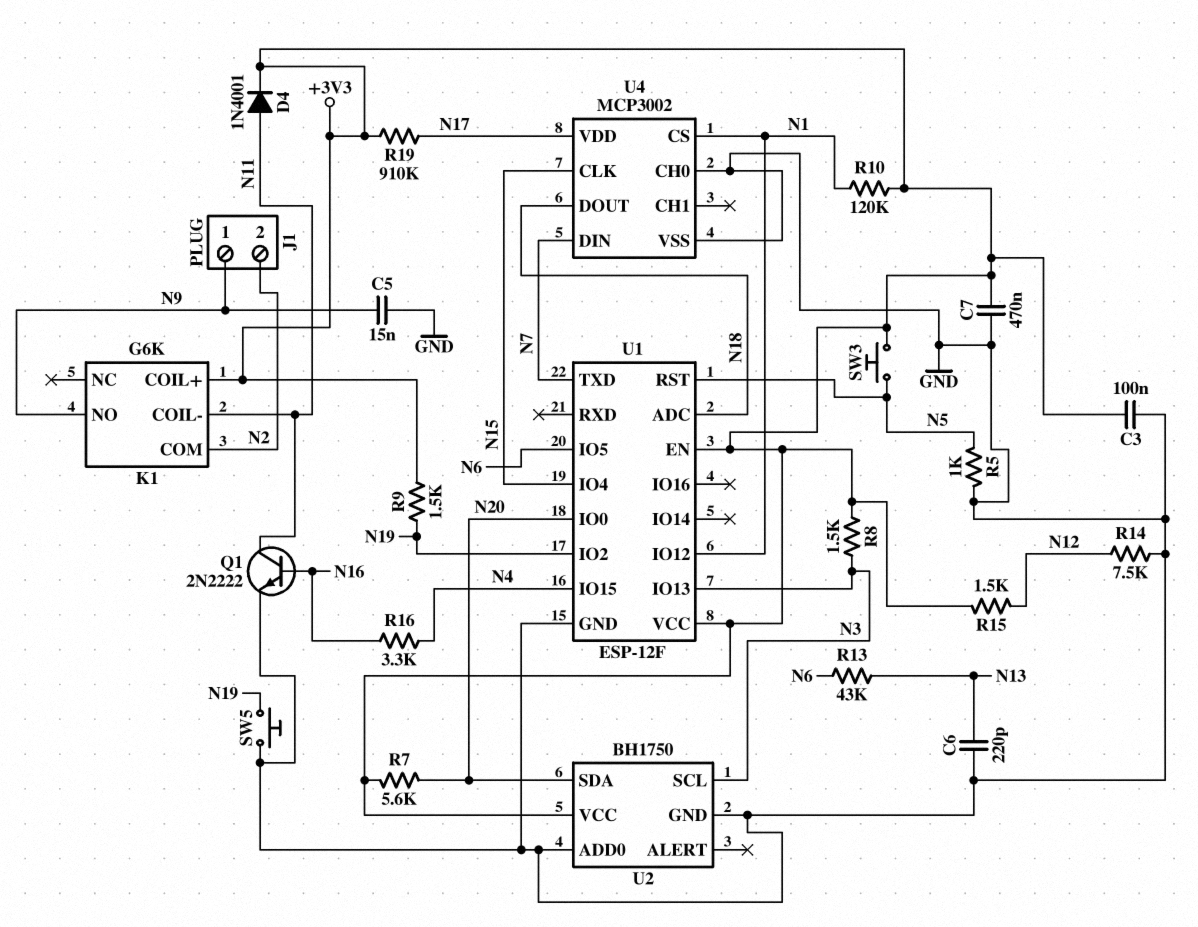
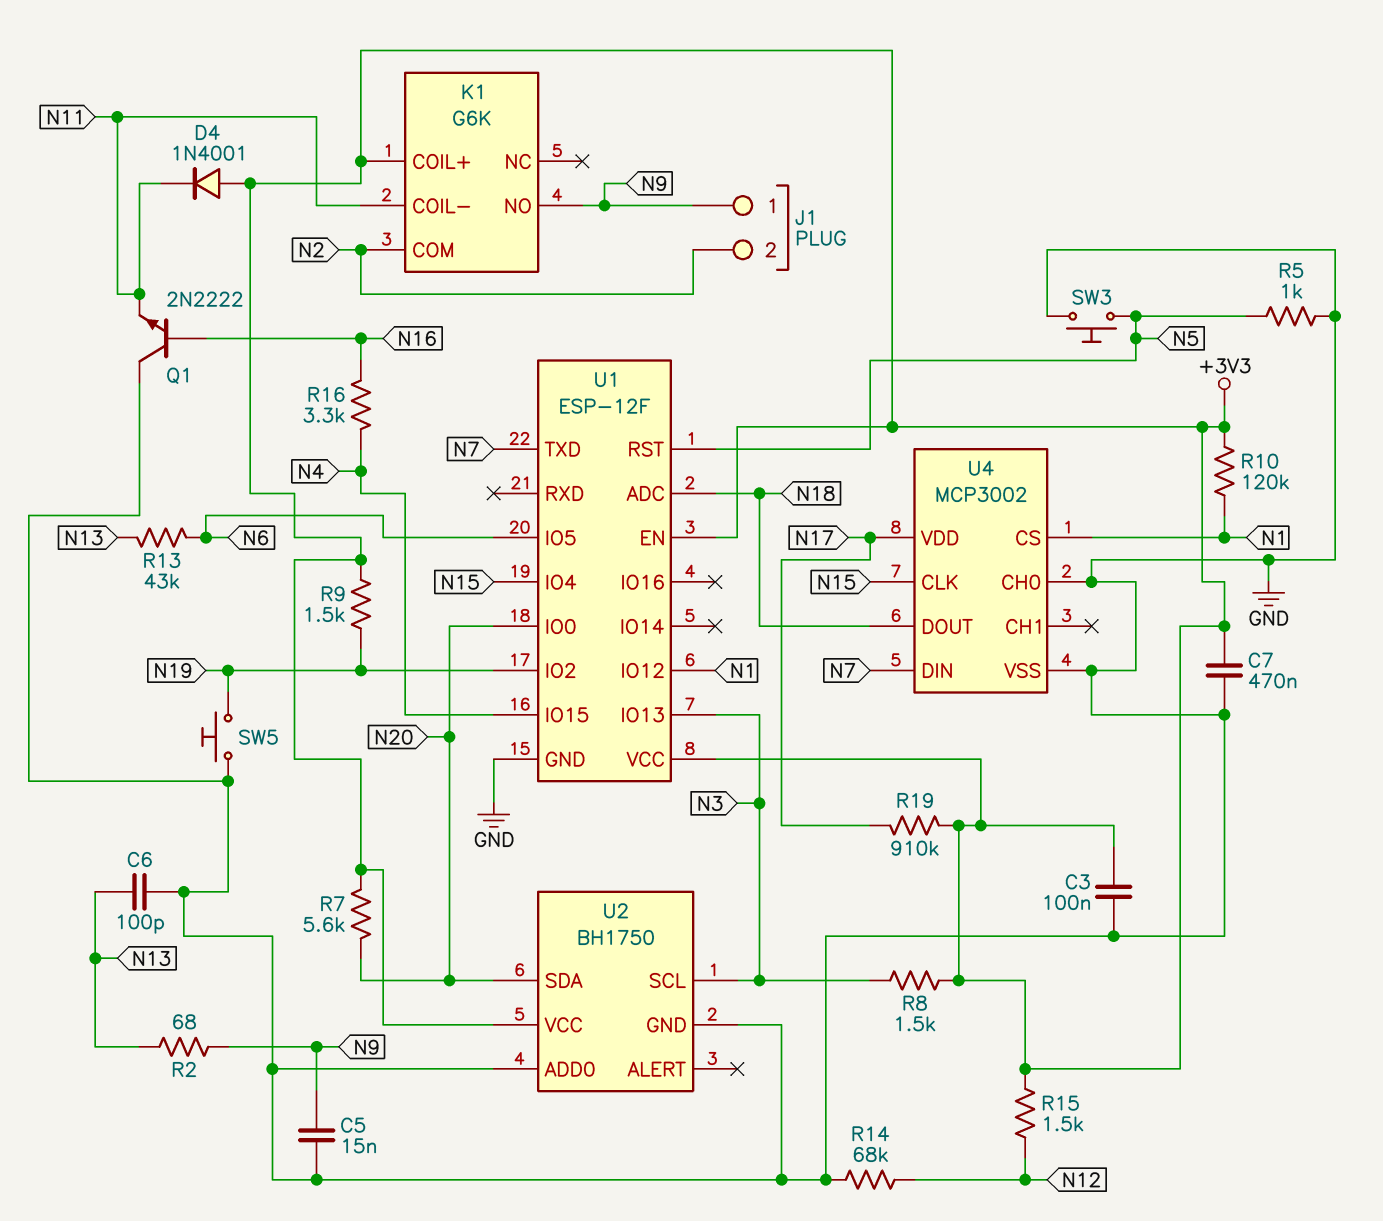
C6: 220pF (GND, N13) -> 100pF (GND, N13)
D4: diode 1N4001 (A N11, K +3V3) -> diode 1N4001 (A +3V3, K N11)
Q1: NPN 2N2222 (B N16, C N11, E GND) -> NPN 2N2222 (B N16, C GND, E N11)
R2: none -> 68 (N9, N13)
R14: 7.5k (GND, N12) -> 68k (GND, N12)
SW3: button (+3V3, N5) -> button (GND, N5)

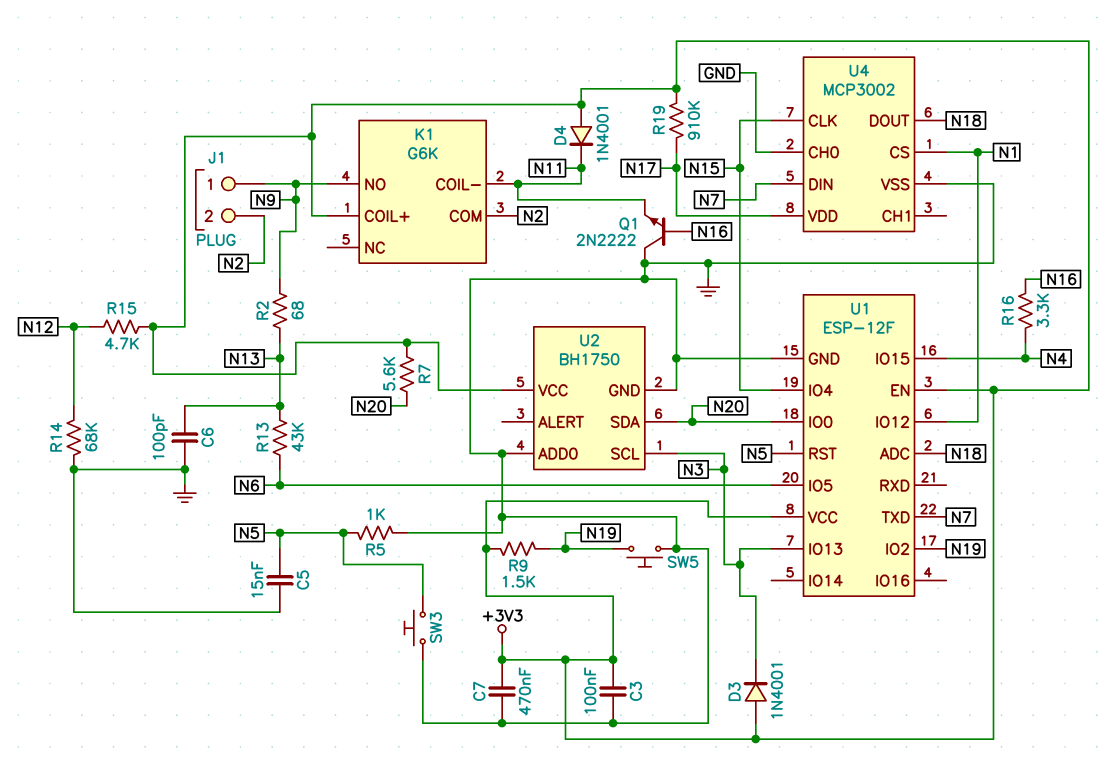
C5: 15nF (GND, N9) -> 15nF (GND, N5)
D3: none -> diode 1N4001 (A +3V3, K N3)
R8: 1.5k (+3V3, N3) -> none
R10: 120k (+3V3, N1) -> none
R15: 1.5k (+3V3, N12) -> 4.7k (+3V3, N12)

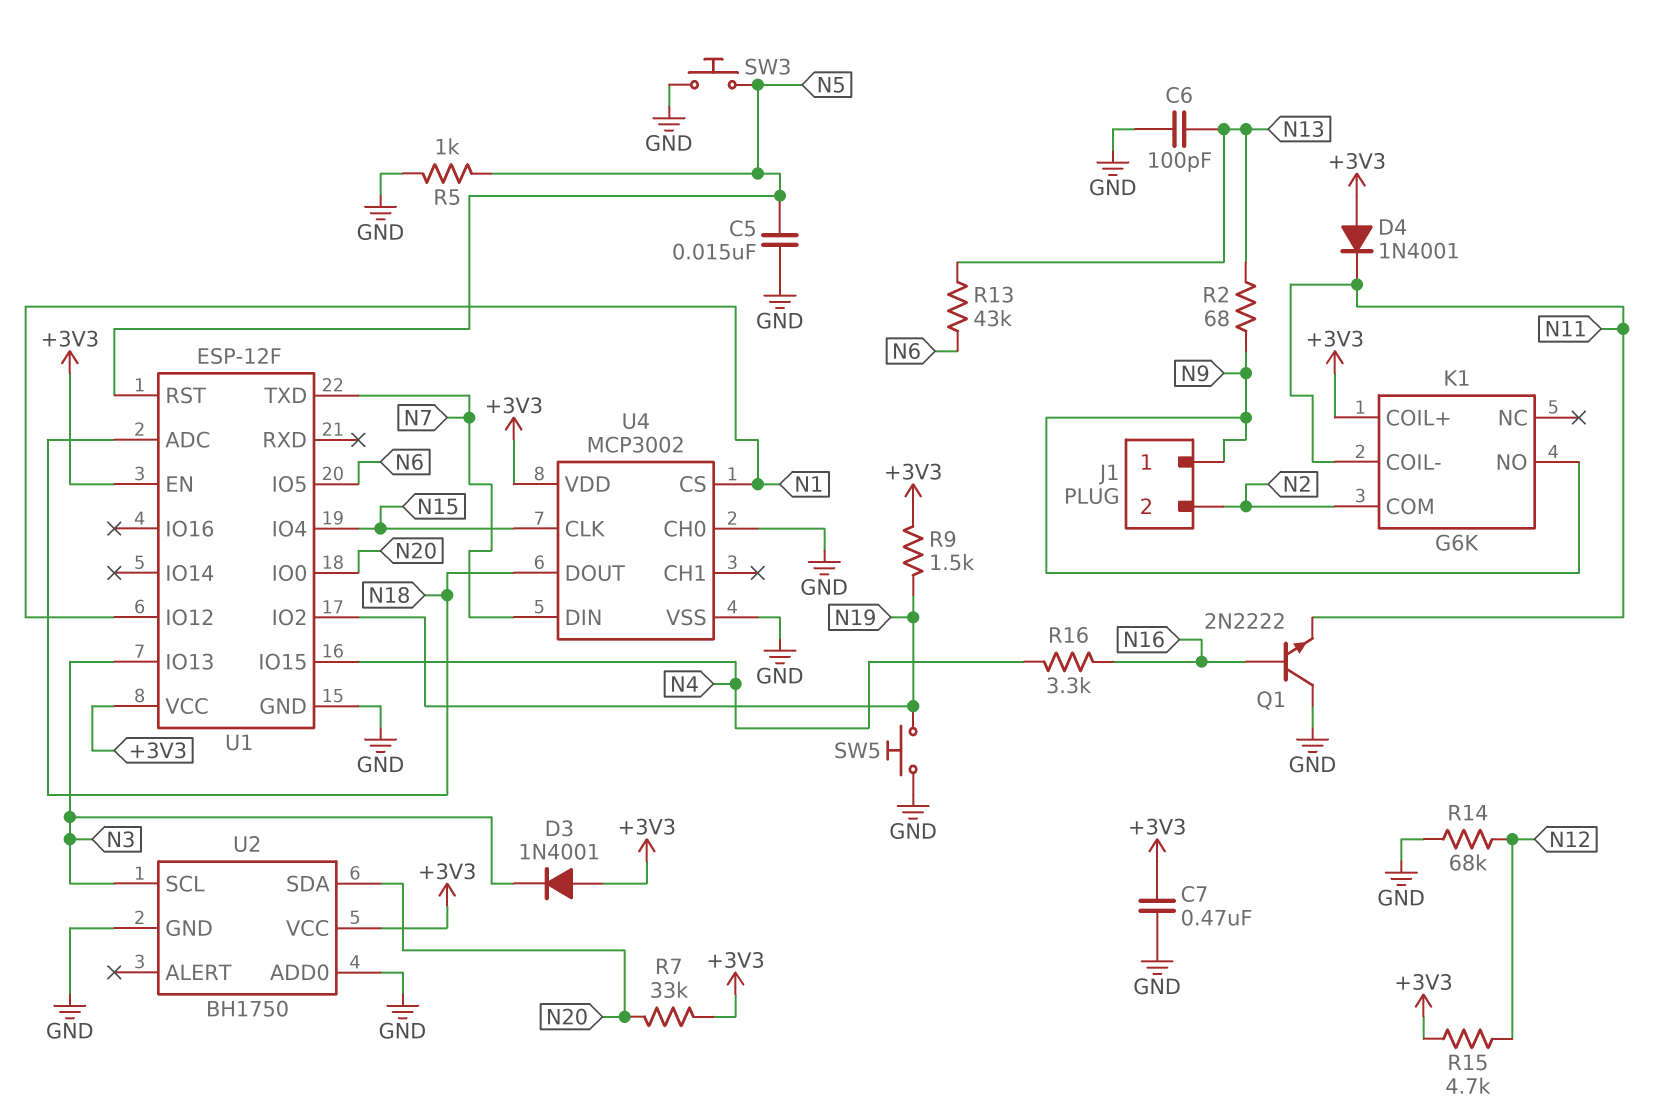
C3: 100nF (+3V3, GND) -> none
R7: 5.6k (+3V3, N20) -> 33k (+3V3, N20)
R19: 910k (+3V3, N17) -> none
U4 pin VDD: N17 -> +3V3

